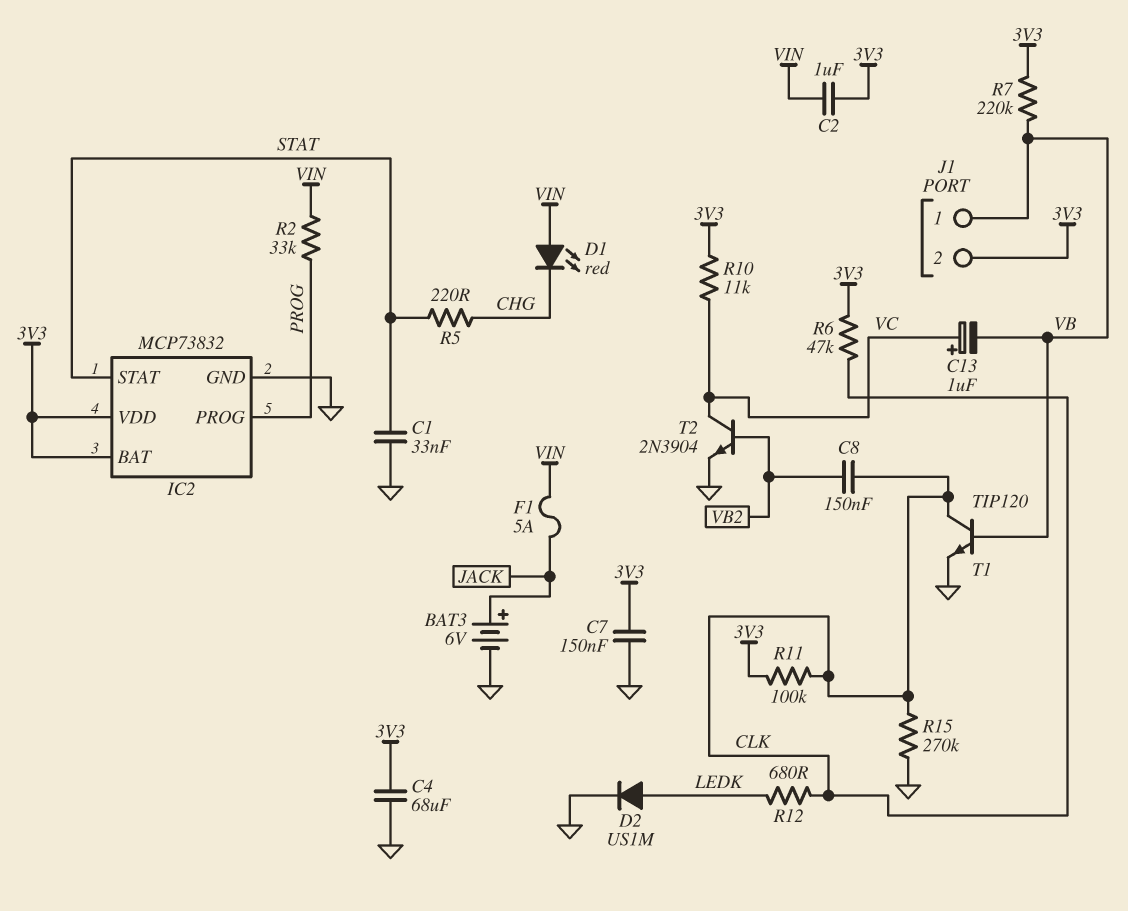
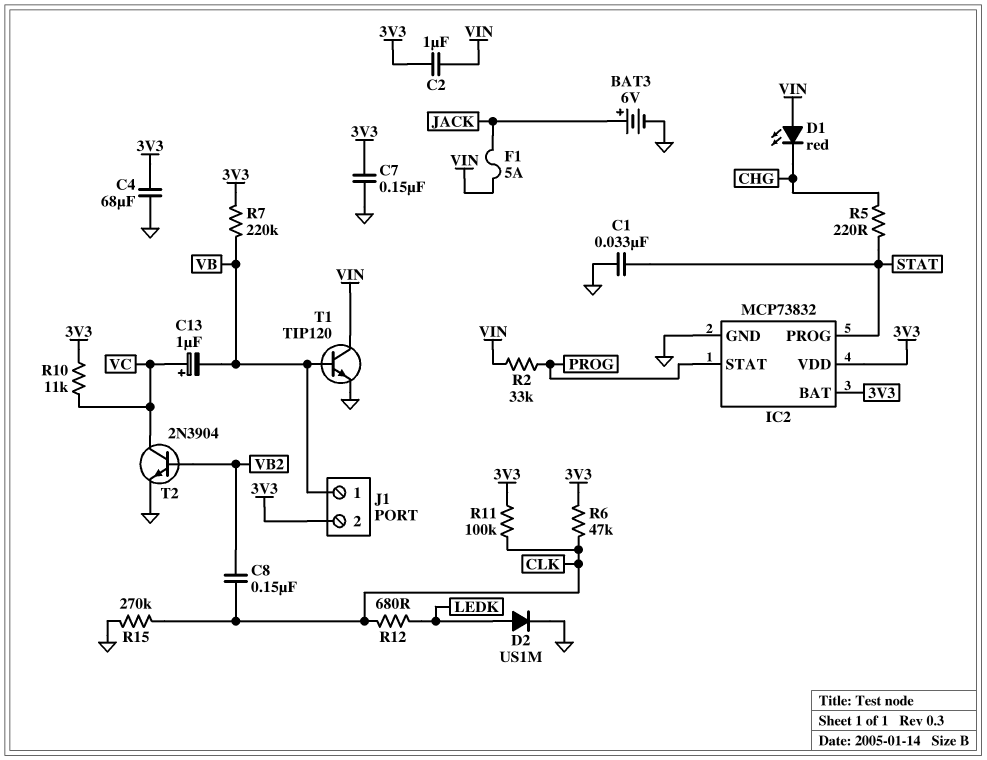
IC2 pin PROG: PROG -> STAT
IC2 pin STAT: STAT -> PROG
T1: NPN TIP120 (B VB, C CLK, E GND) -> NPN TIP120 (B VB, C VIN, E GND)

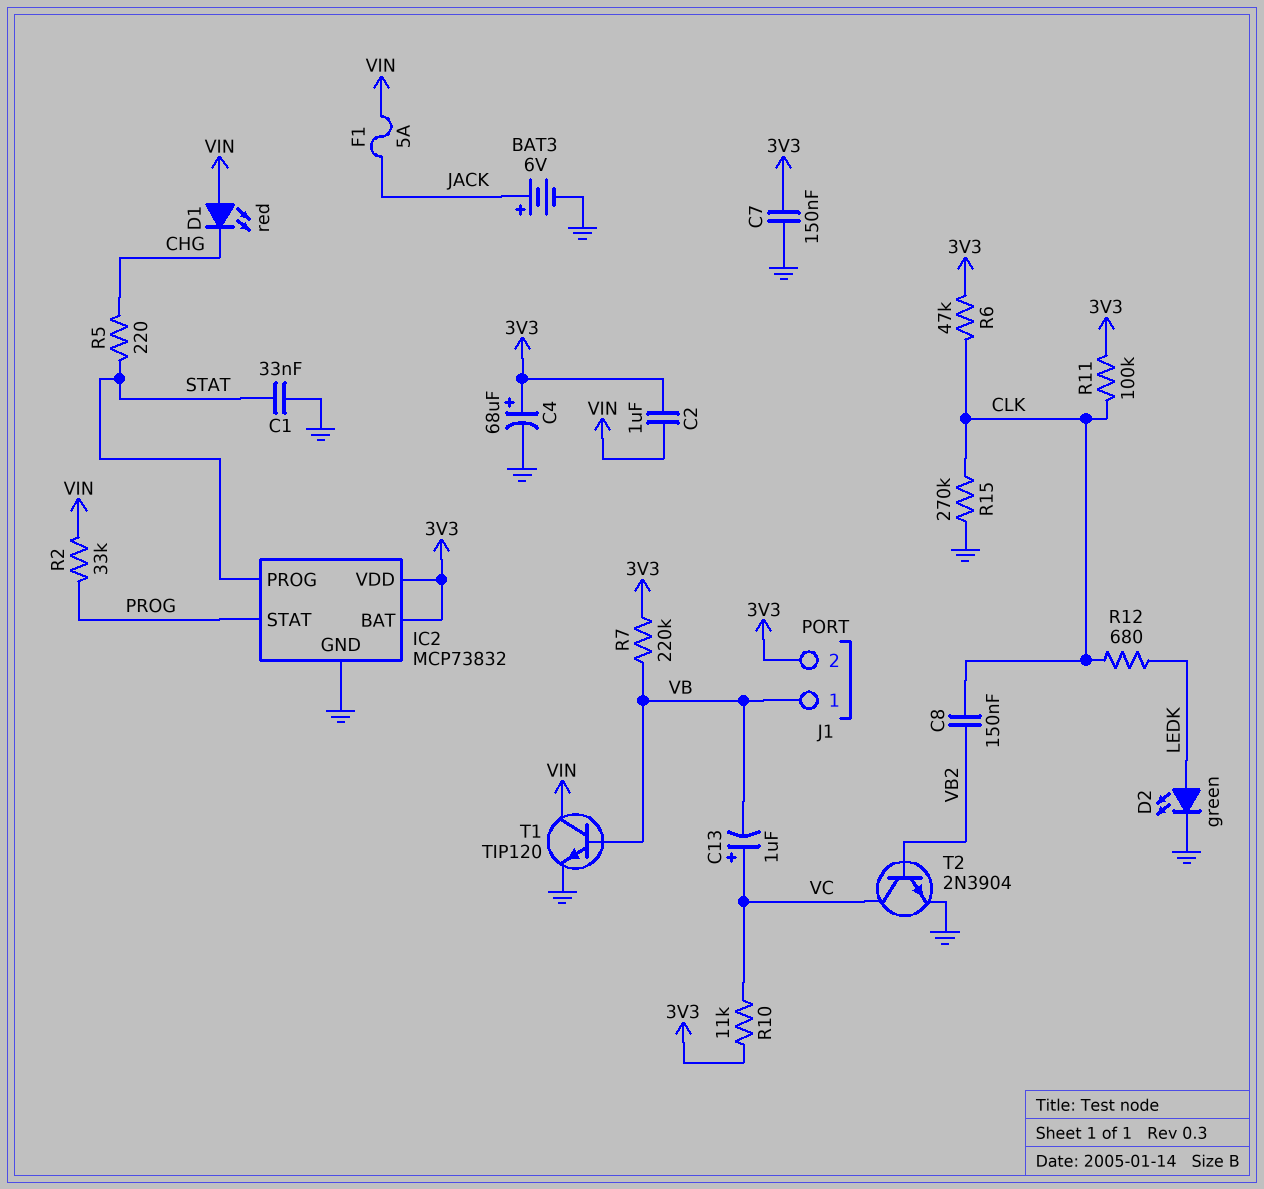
C4: 68uF (3V3, GND) -> 68uF (plus 3V3, minus GND)
D2: diode US1M (A LEDK, K GND) -> LED green (A LEDK, K GND)

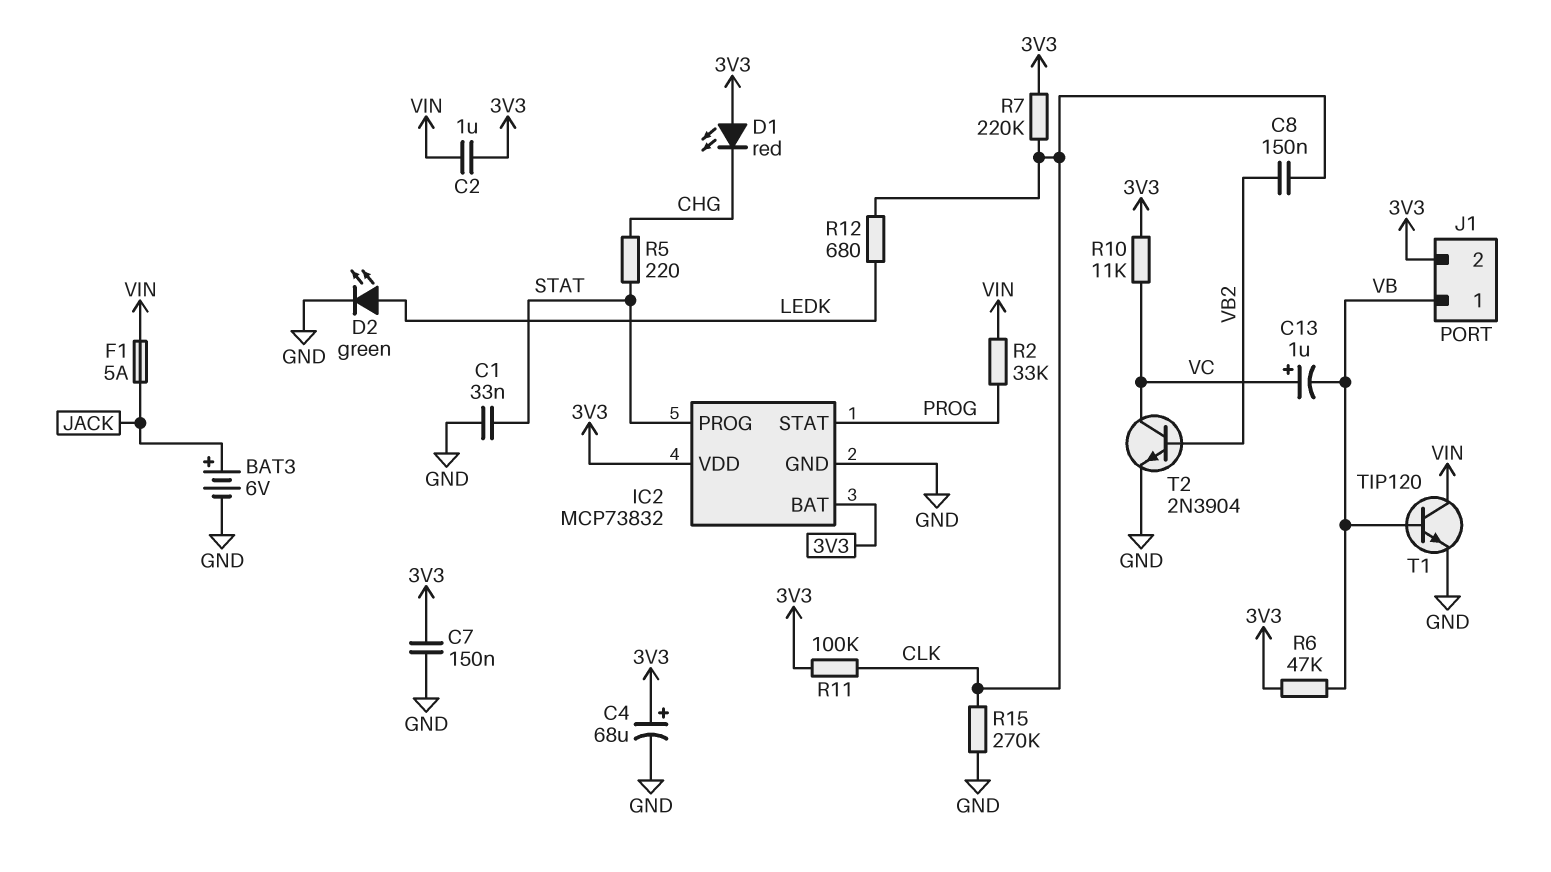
D1: LED red (A VIN, K CHG) -> LED red (A 3V3, K CHG)
R6: 47k (3V3, CLK) -> 47k (3V3, VB)
R7: 220k (3V3, VB) -> 220k (3V3, CLK)

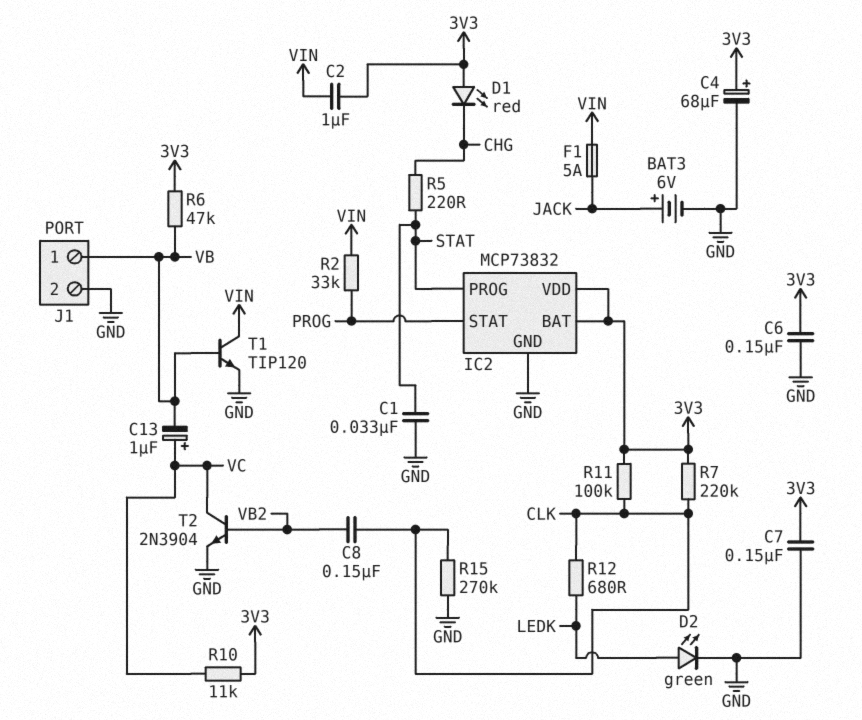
C6: none -> 150nF (3V3, GND)
J1 pin 2: 3V3 -> GND

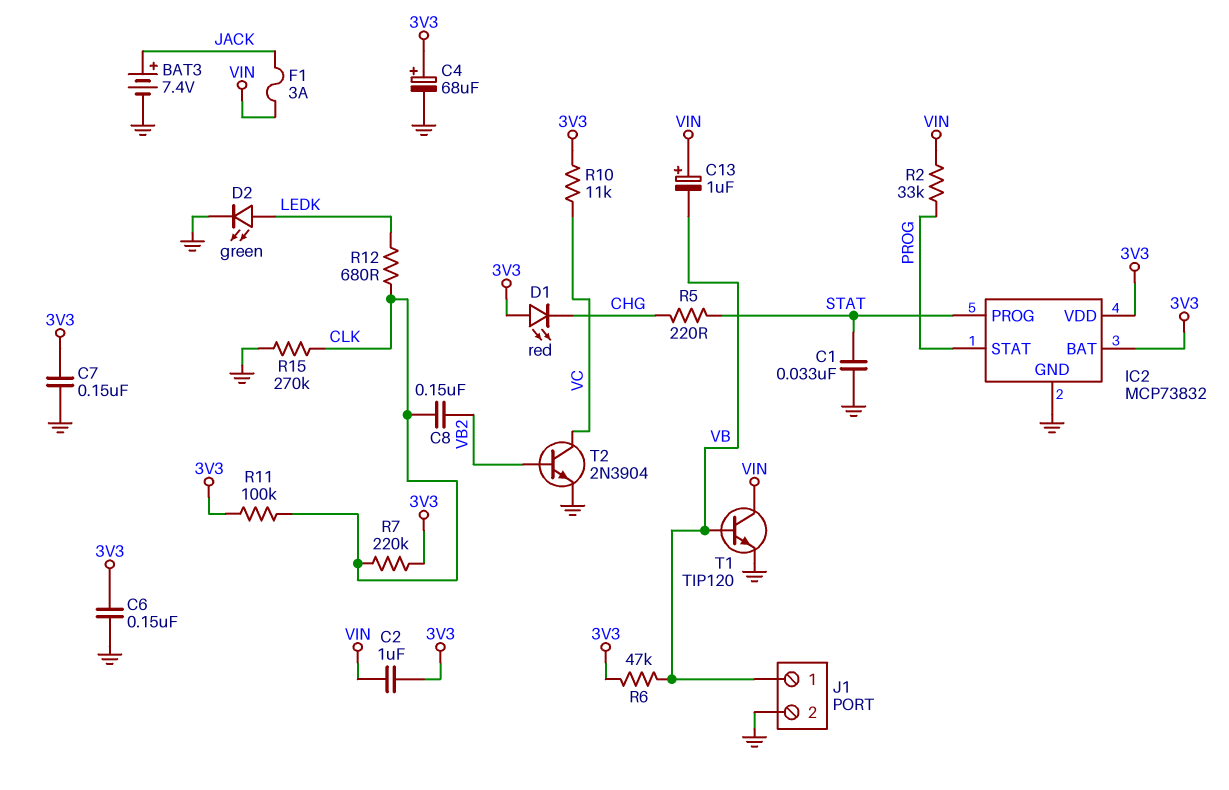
BAT3: 6V (plus JACK, minus GND) -> 7.4V (plus JACK, minus GND)
C13: 1uF (plus VC, minus VB) -> 1uF (plus VIN, minus VB)
F1: 5A (JACK, VIN) -> 3A (JACK, VIN)

